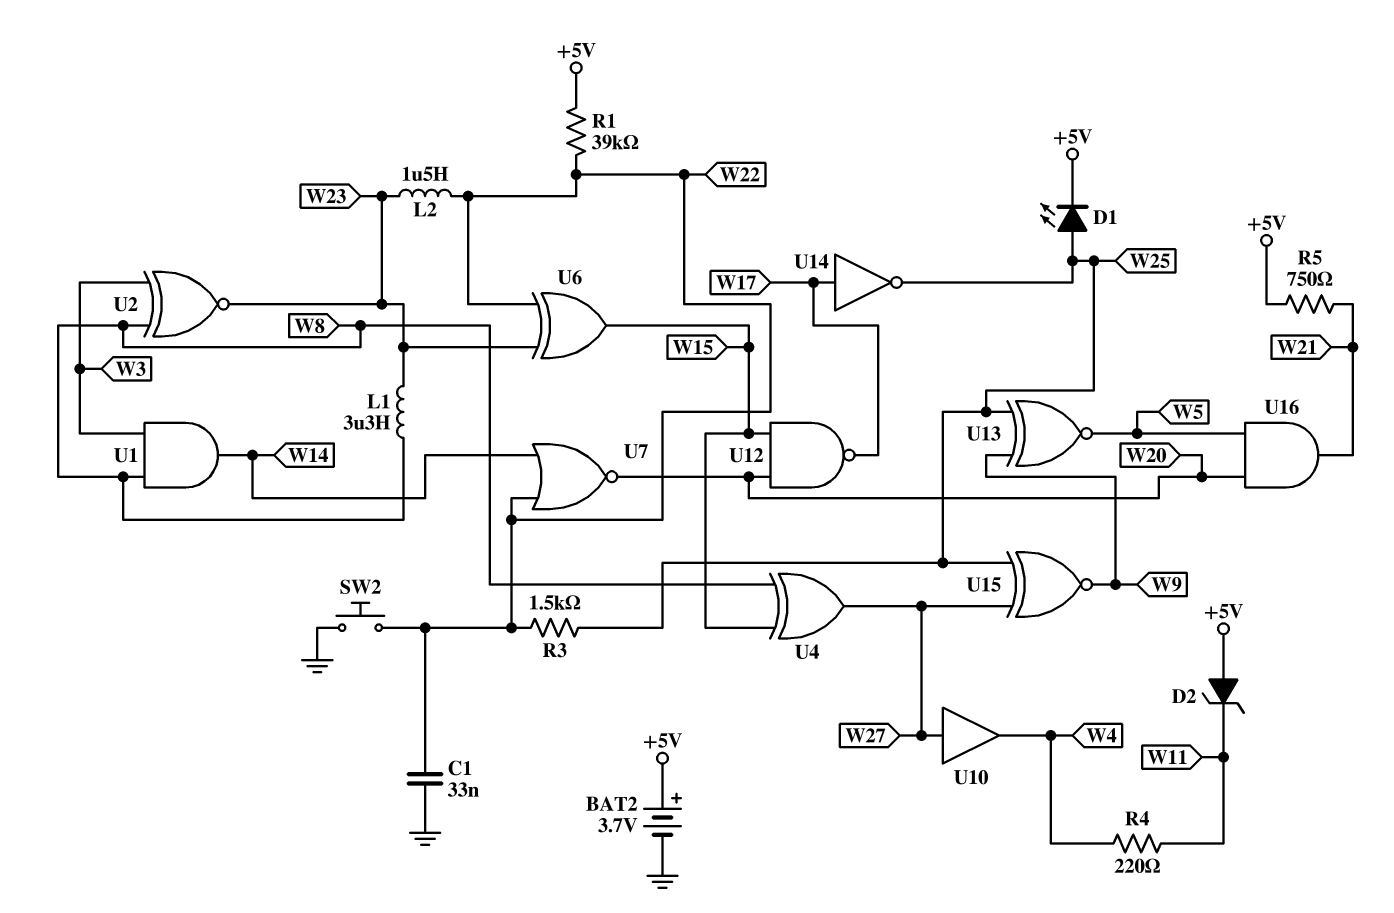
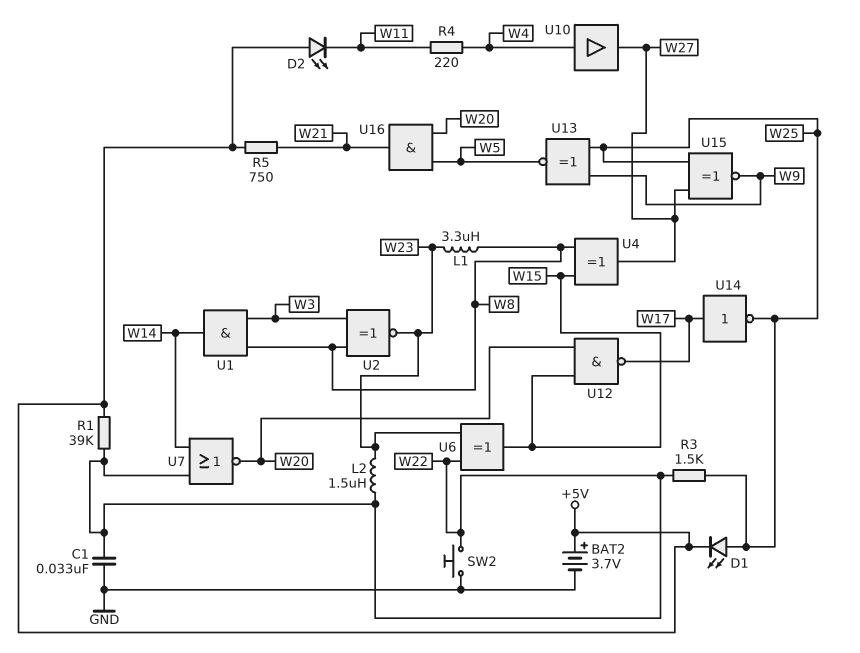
D2: zener (A +5V, K W11) -> LED (A +5V, K W11)
U10: buffer (in W27, out W4) -> buffer (in W4, out W27)

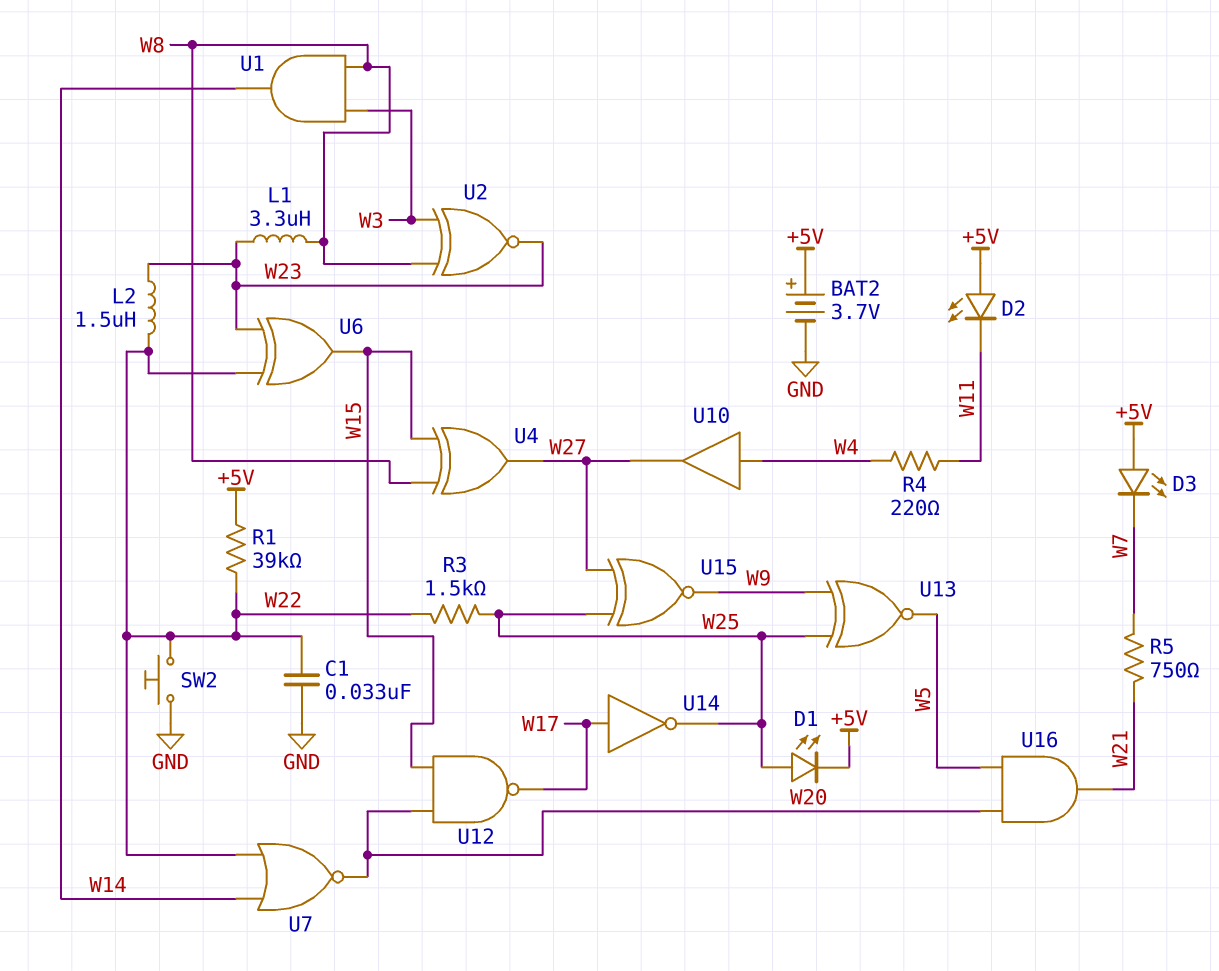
D3: none -> LED (A +5V, K W7)
R5: 750 (+5V, W21) -> 750 (W7, W21)

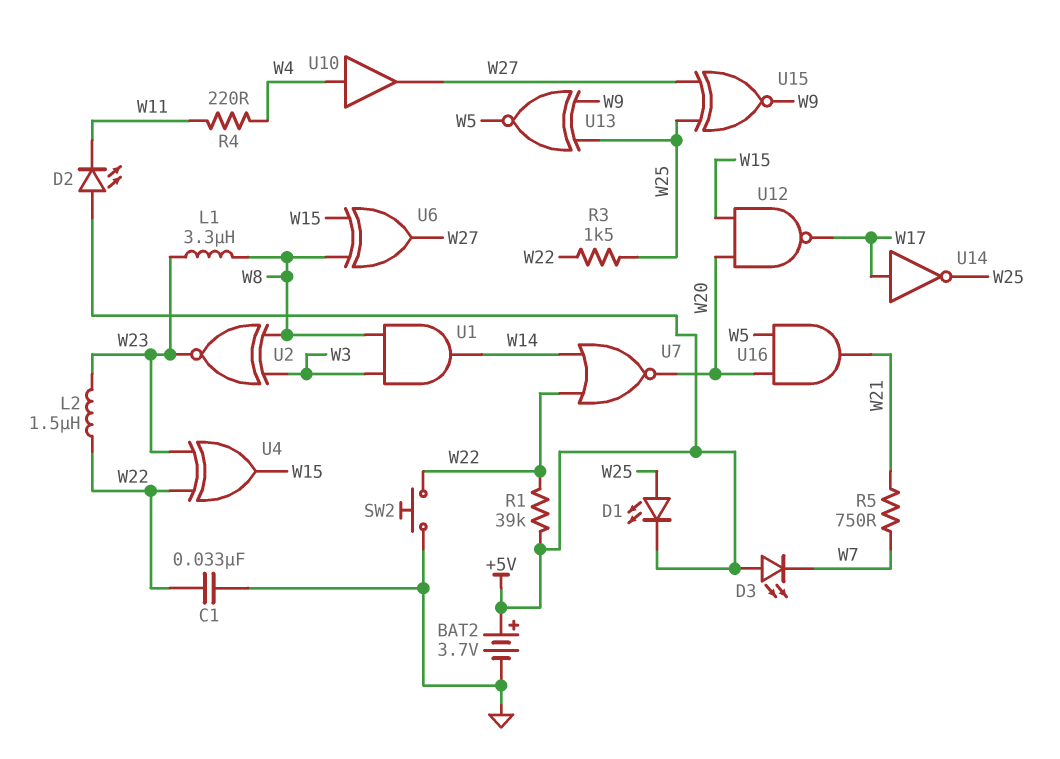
U4: XOR (in W8, in W15, out W27) -> XOR (in W22, in W23, out W15)
U6: XOR (in W22, in W23, out W15) -> XOR (in W8, in W15, out W27)

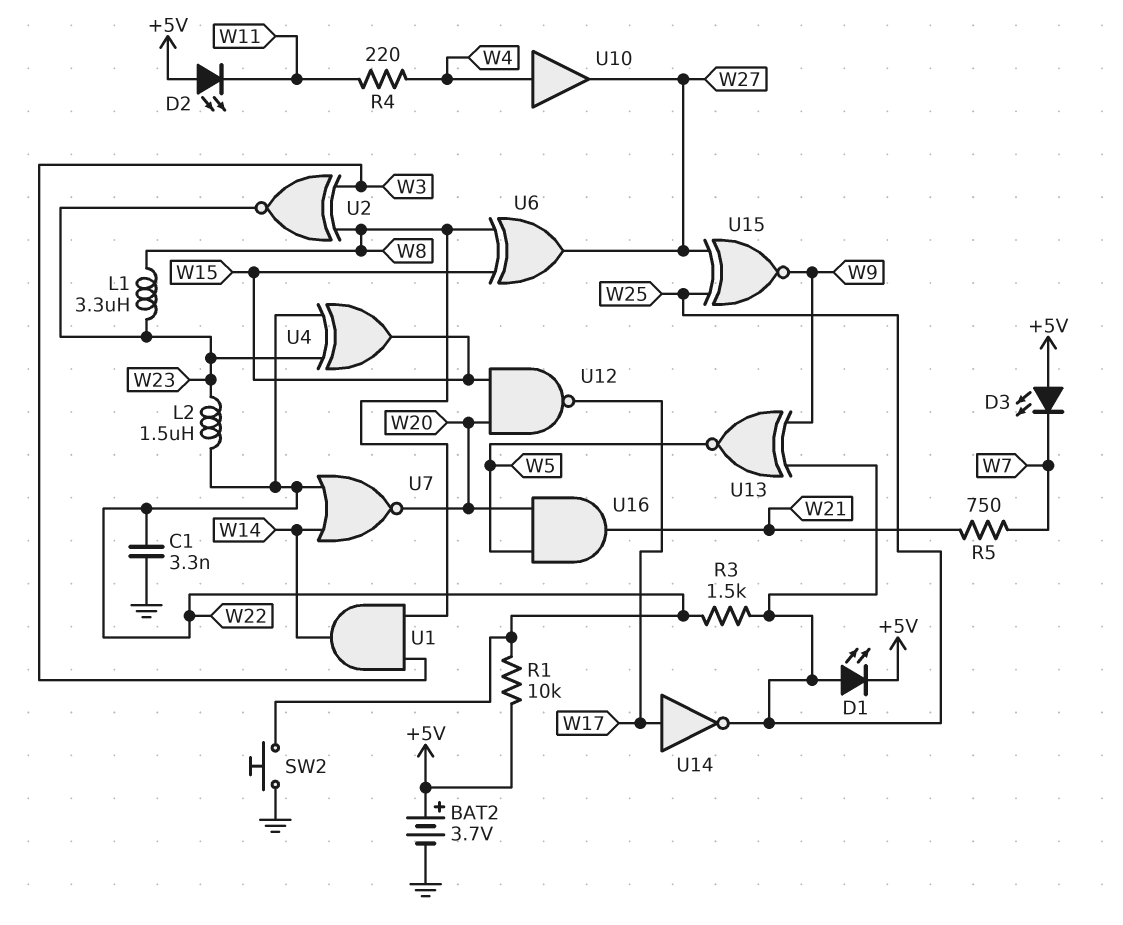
C1: 33nF (GND, W22) -> 3.3nF (GND, W22)
R1: 39k (+5V, W22) -> 10k (+5V, W22)

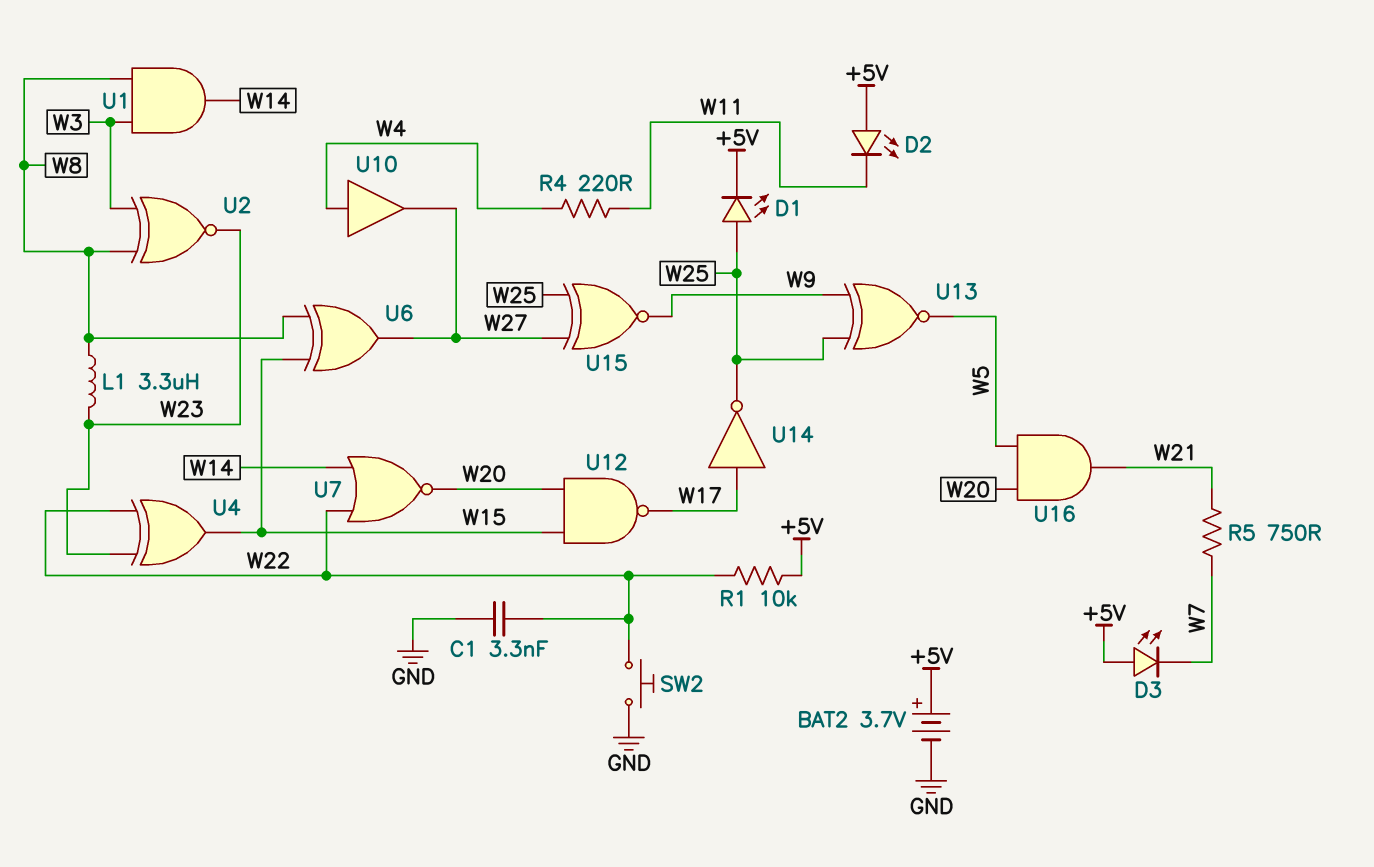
L2: 1.5uH (W22, W23) -> none
R3: 1.5k (W22, W25) -> none

